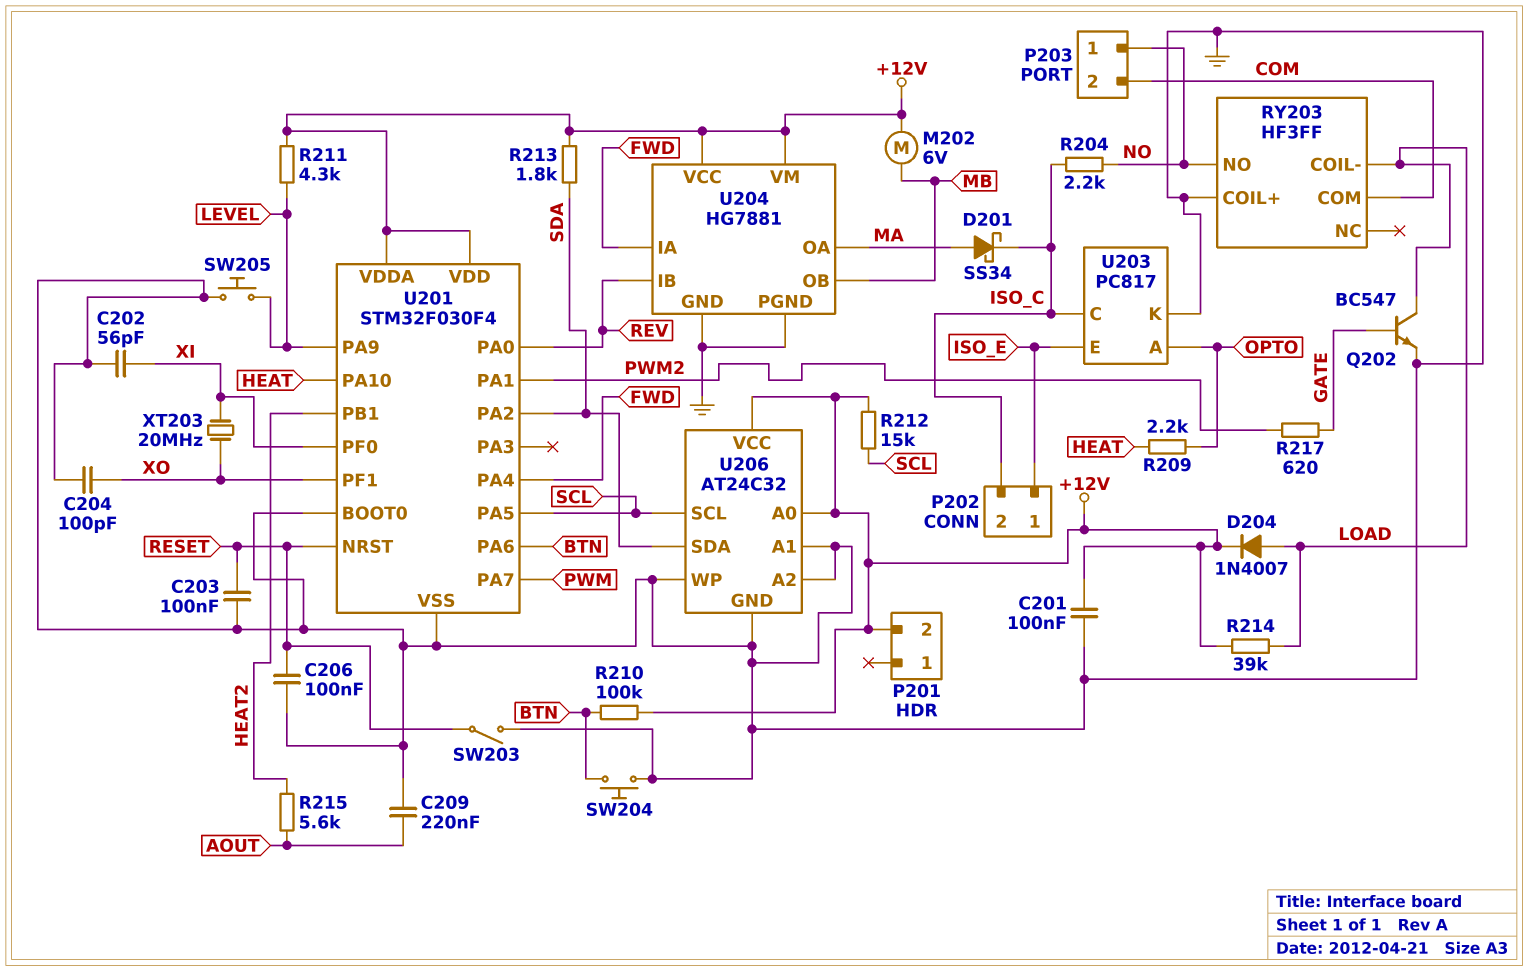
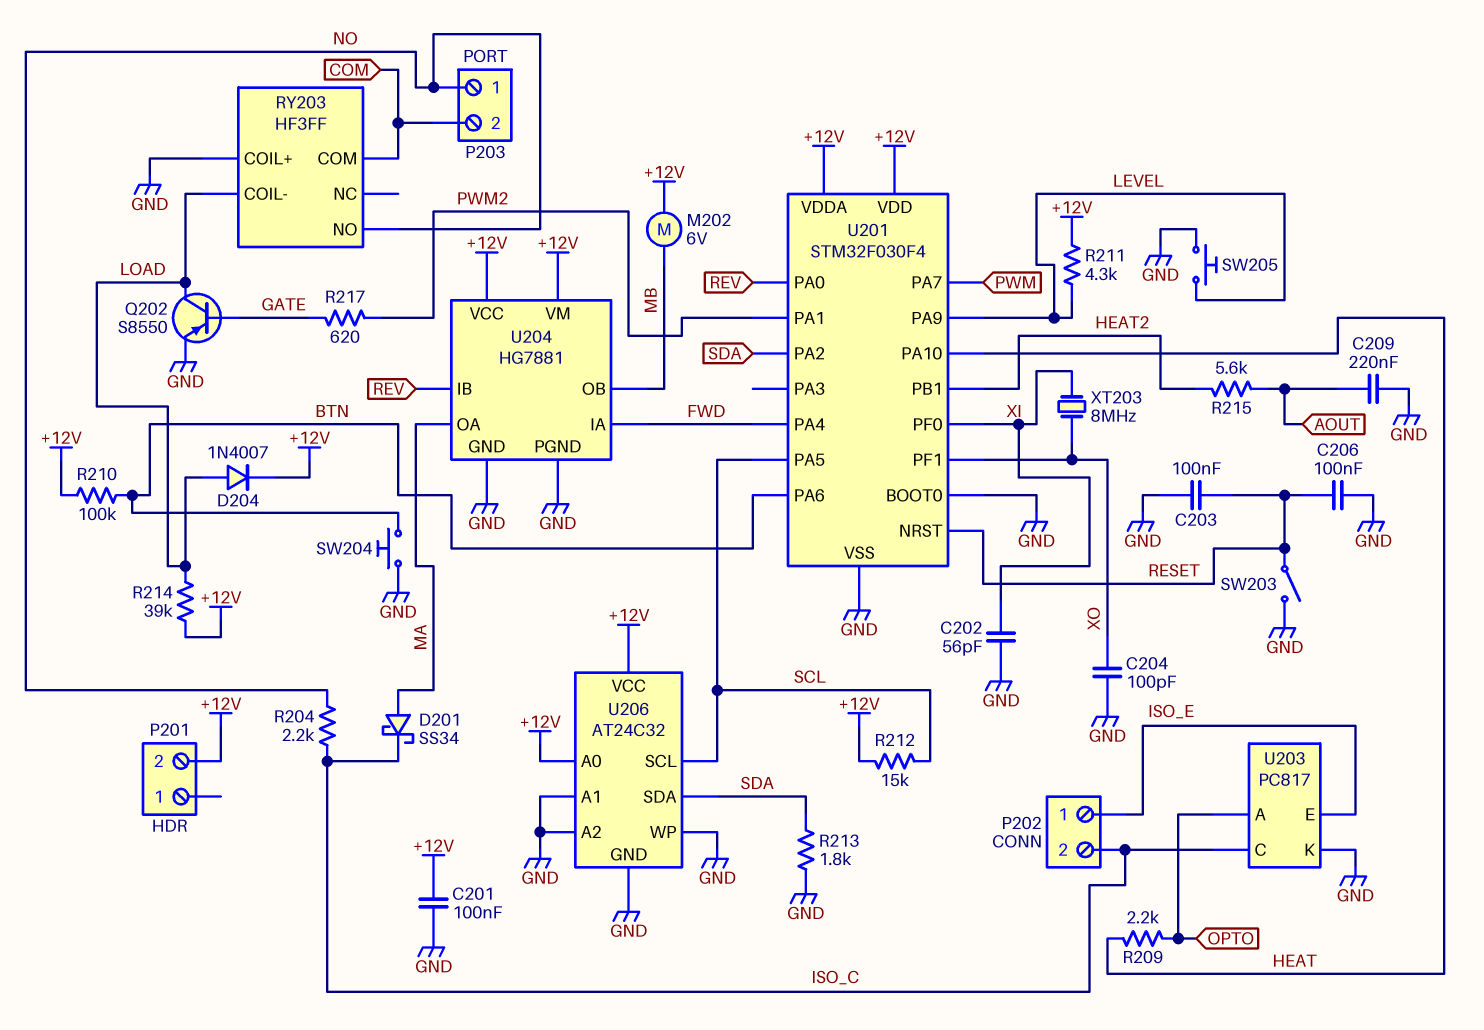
Q202: NPN BC547 (B GATE, C LOAD, E GND) -> PNP S8550 (B GATE, C LOAD, E GND)
R213: 1.8k (+12V, SDA) -> 1.8k (GND, SDA)
XT203: 20MHz (XI, XO) -> 8MHz (XI, XO)

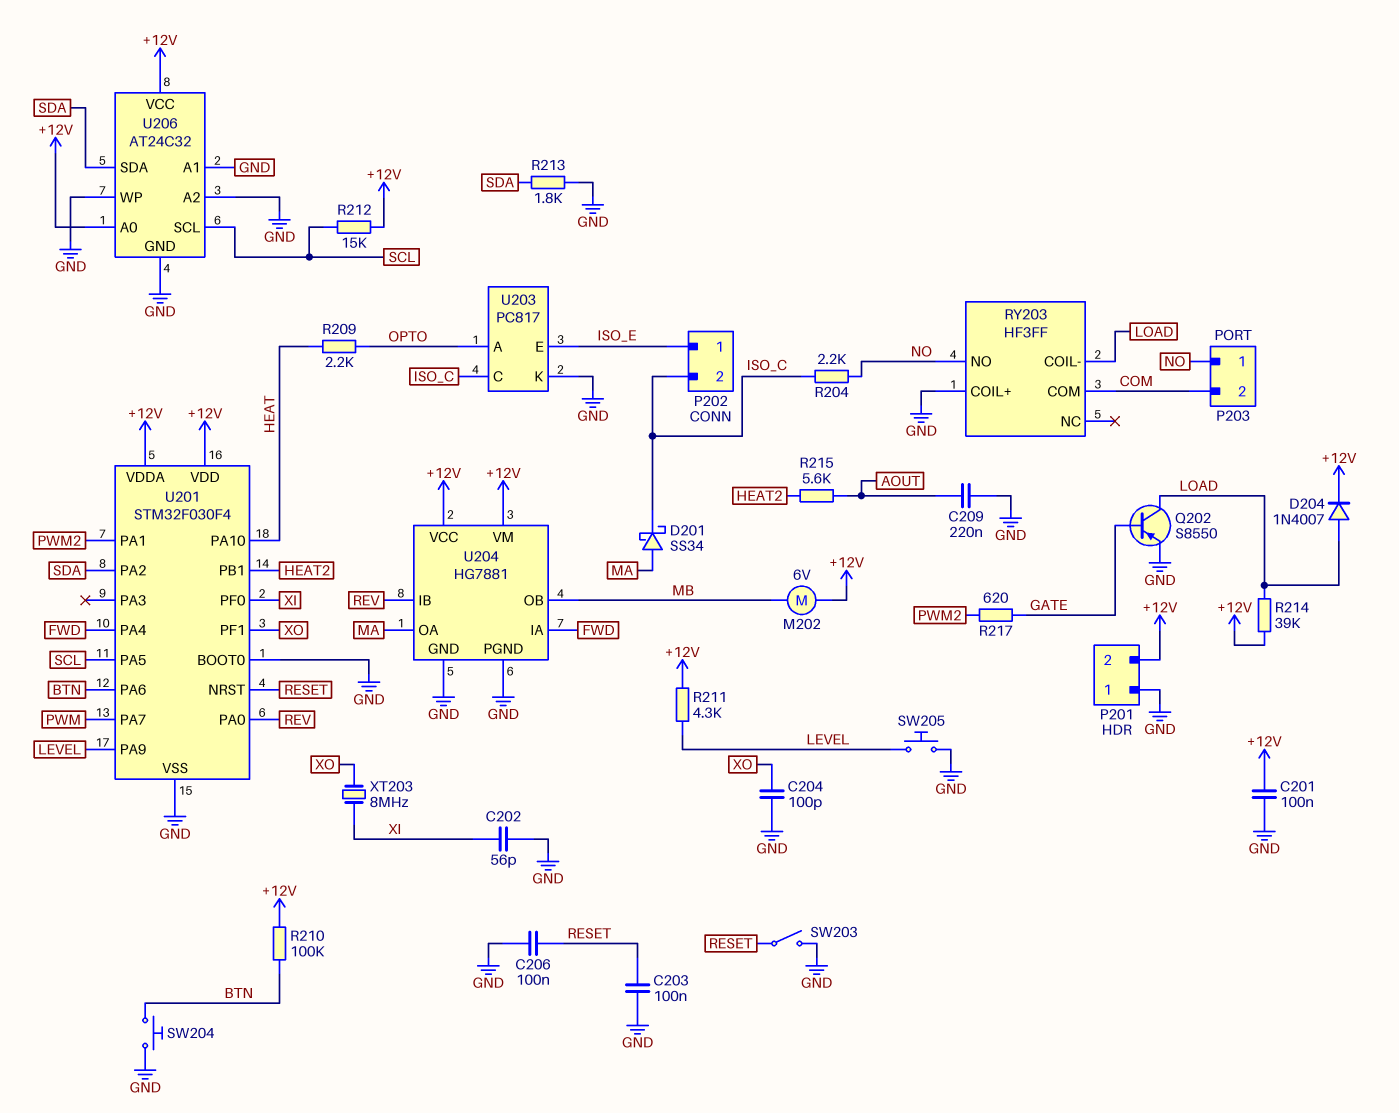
P201 pin 1: none -> GND

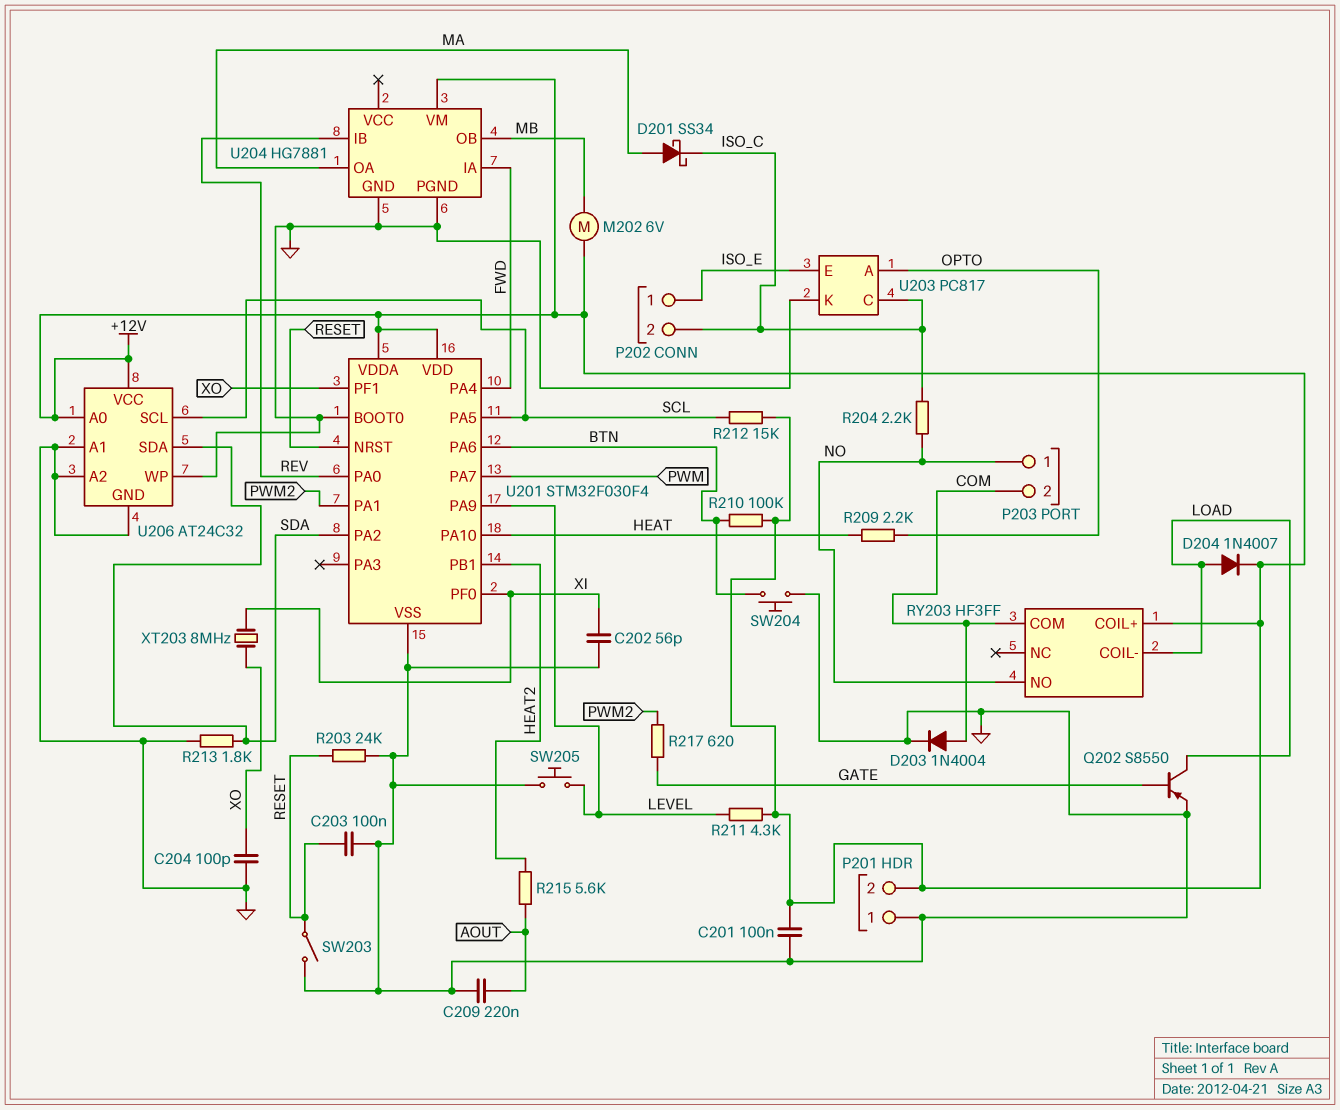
C206: 100nF (GND, RESET) -> none
D203: none -> diode 1N4004 (A COM, K GND)
R203: none -> 24k (GND, RESET)
R214: 39k (+12V, LOAD) -> none
RY203 pin COIL+: GND -> +12V
U204 pin VCC: +12V -> none

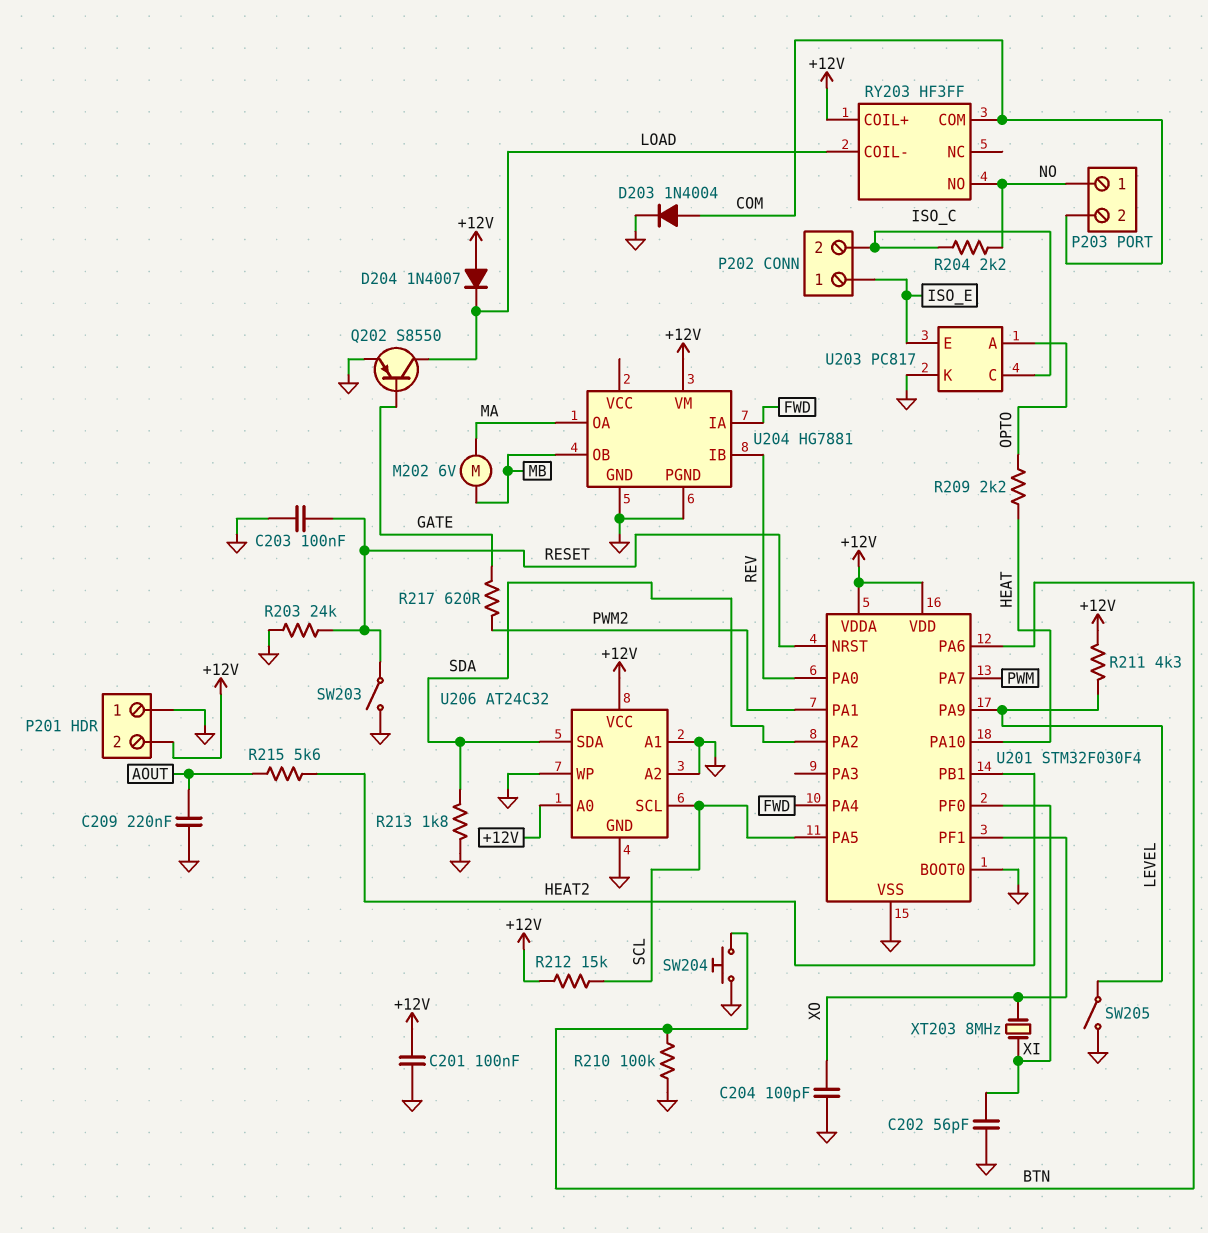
D201: schottky SS34 (A MA, K ISO_C) -> none
D204: diode 1N4007 (A LOAD, K +12V) -> diode 1N4007 (A +12V, K LOAD)
M202: motor 6V (+12V, MB) -> motor 6V (MA, MB)
R210: 100k (+12V, BTN) -> 100k (BTN, GND)
SW205: button (GND, LEVEL) -> switch (GND, LEVEL)

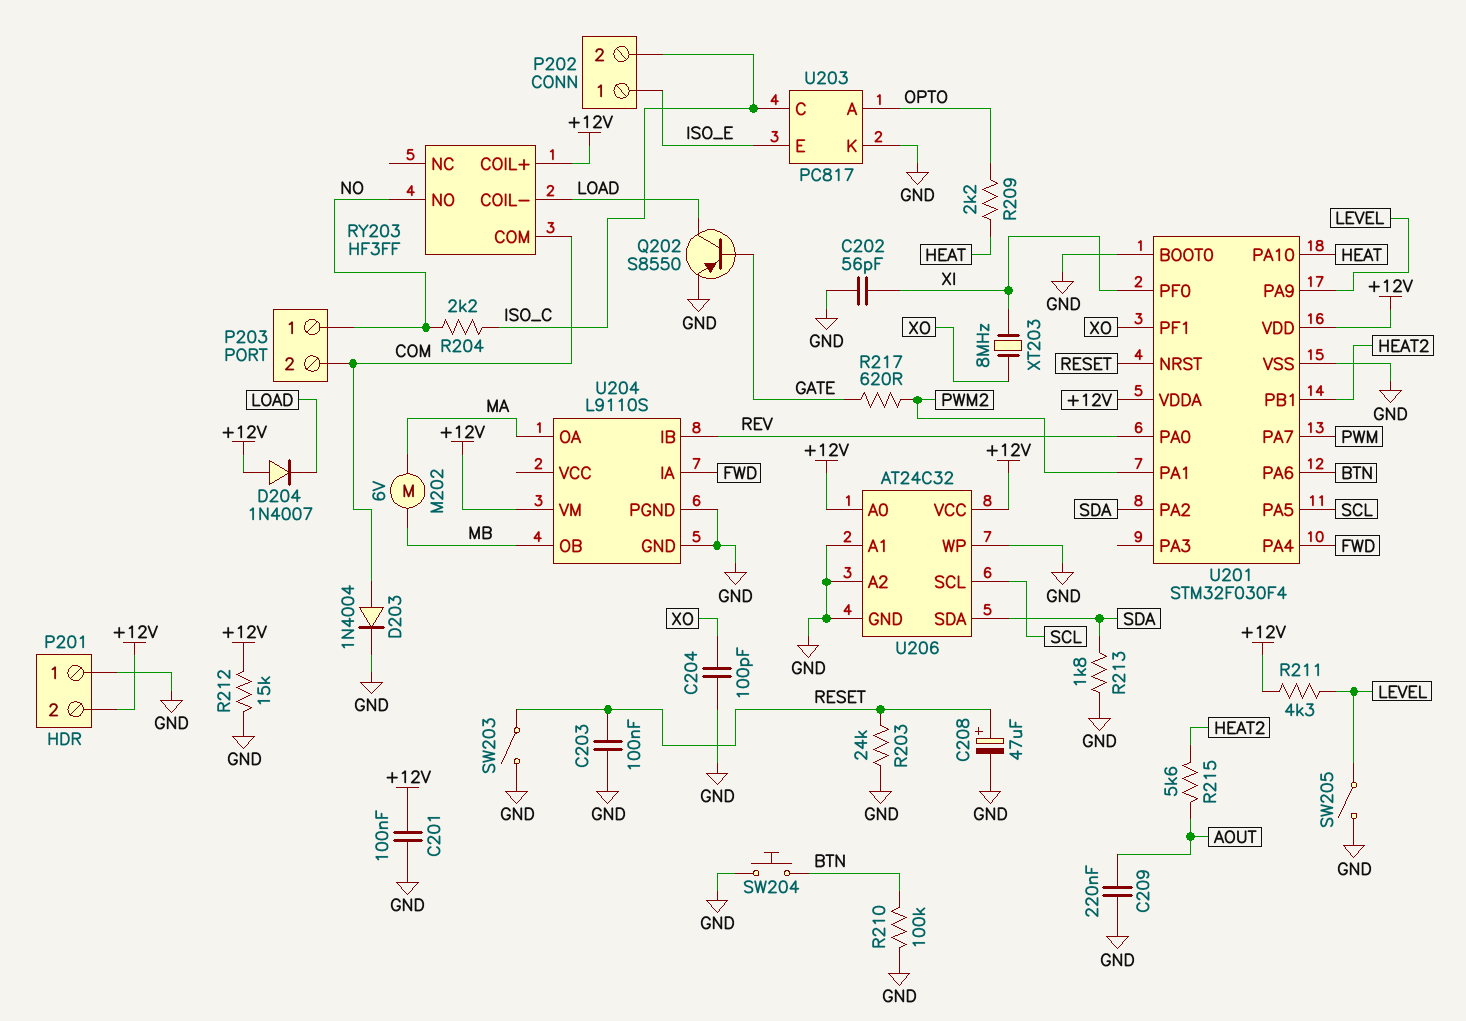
C208: none -> 47uF (plus RESET, minus GND)
R212: 15k (+12V, SCL) -> 15k (+12V, GND)
U204: HG7881 -> L9110S

